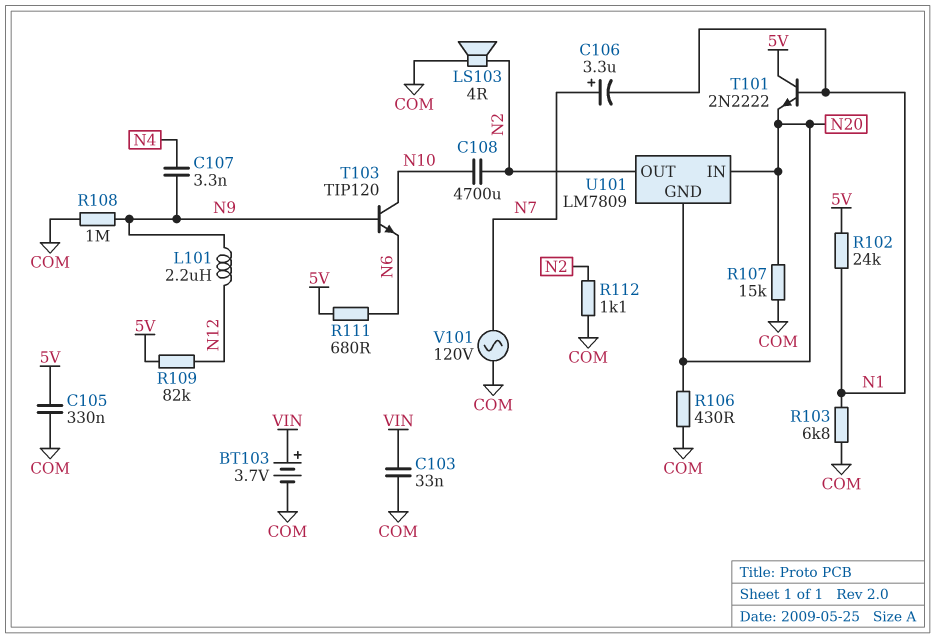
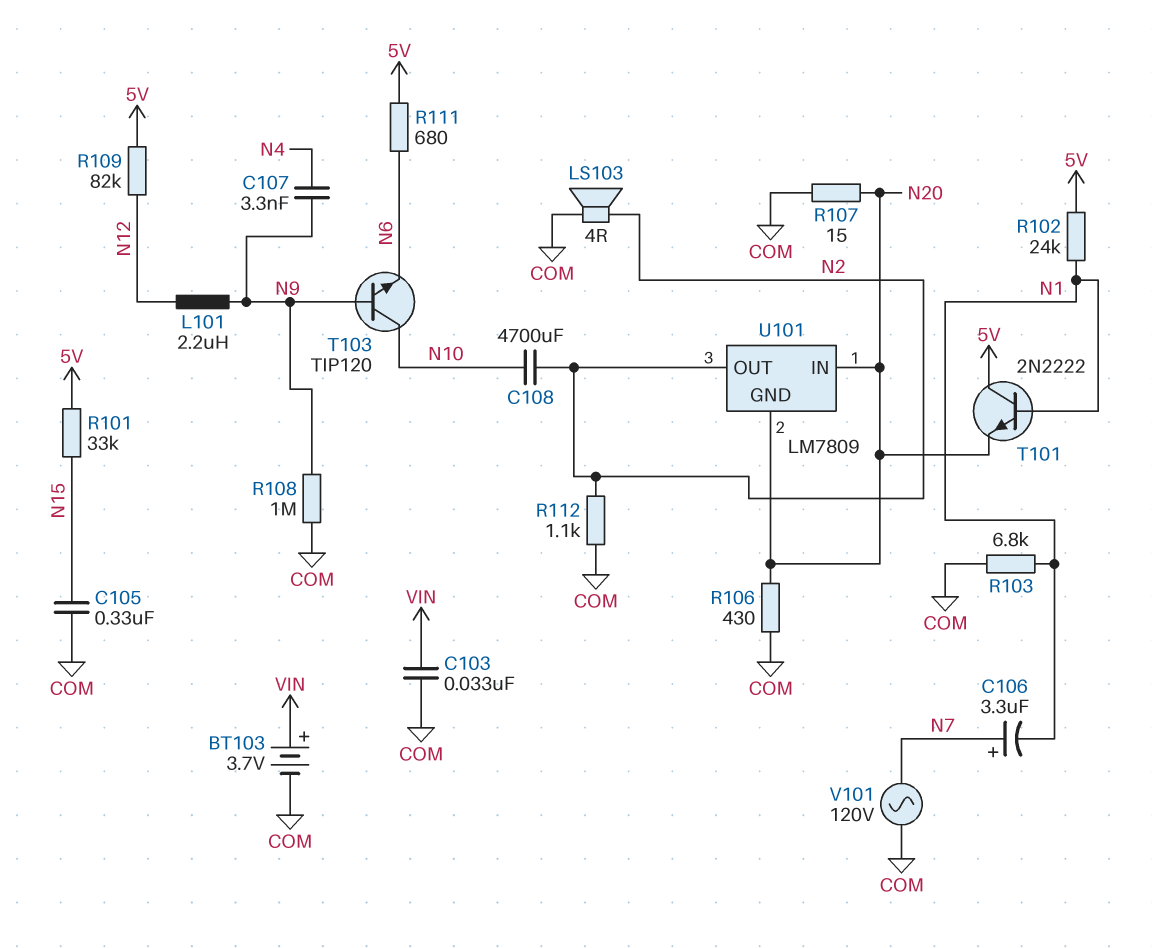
C105: 330nF (5V, COM) -> 330nF (COM, N15)
R101: none -> 33k (5V, N15)
R107: 15k (COM, N20) -> 15 (COM, N20)

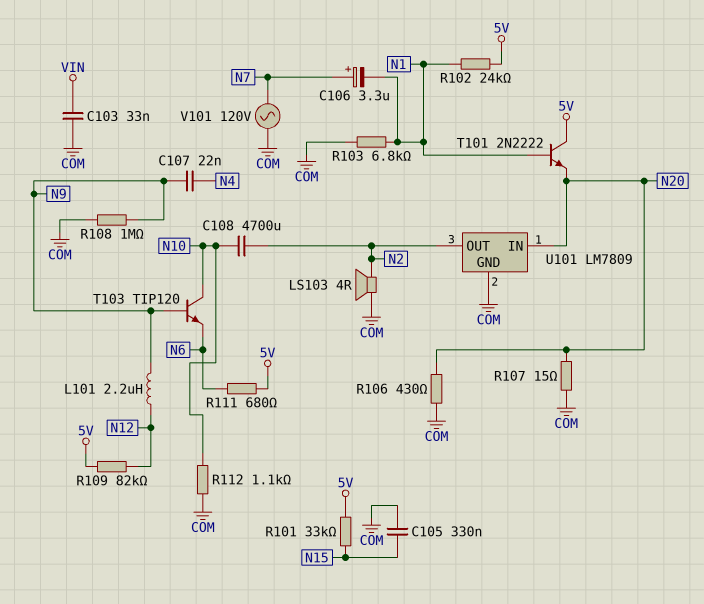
BT103: 3.7V (plus VIN, minus COM) -> none
C107: 3.3nF (N4, N9) -> 22nF (N4, N9)
R112: 1.1k (COM, N2) -> 1.1k (COM, N10)
U101 pin GND: N20 -> COM

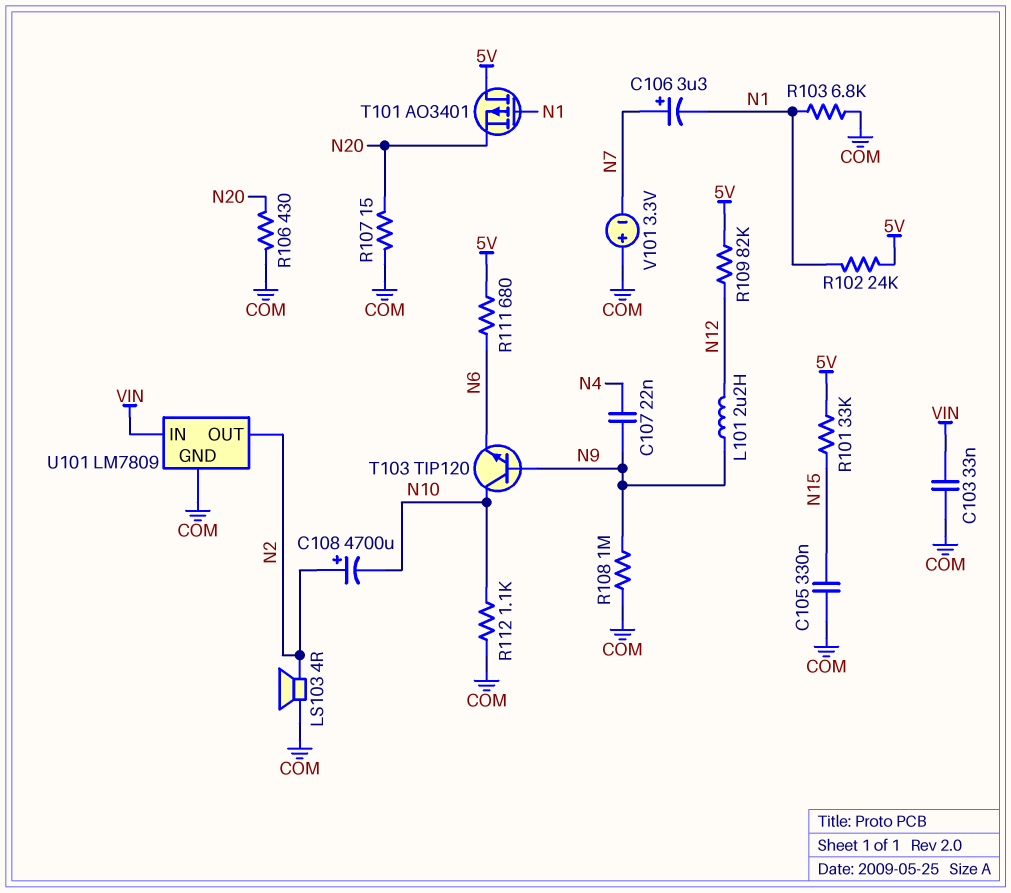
C108: 4700uF (N2, N10) -> 4700uF (plus N2, minus N10)
T101: NPN 2N2222 (B N1, C 5V, E N20) -> PMOS AO3401 (G N1, D 5V, S N20)
U101 pin IN: N20 -> VIN
V101: AC 120V (COM, N7) -> 3.3V (plus COM, minus N7)

